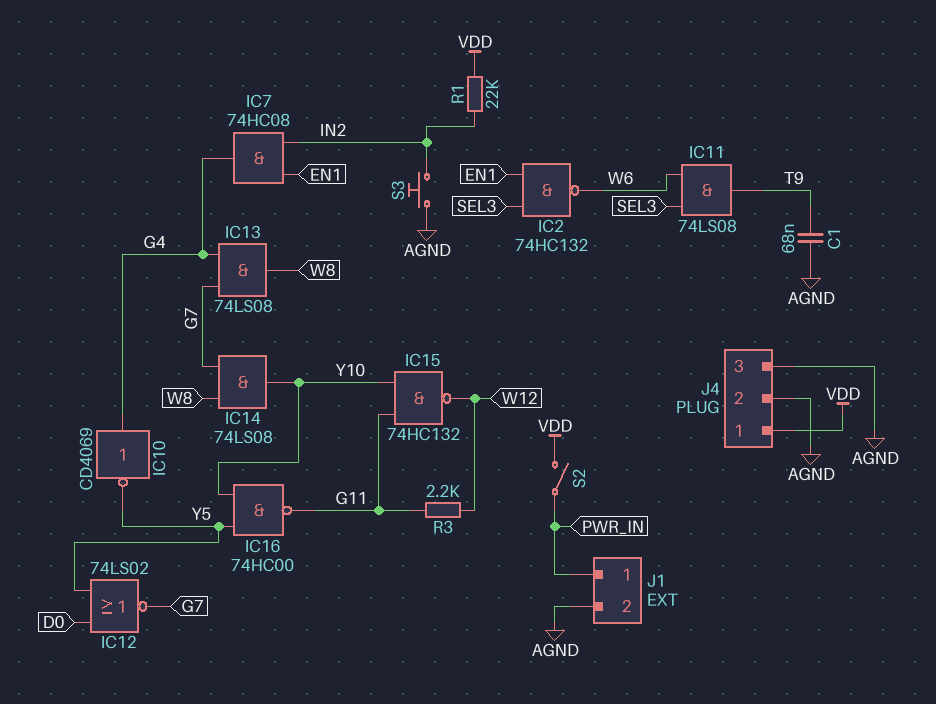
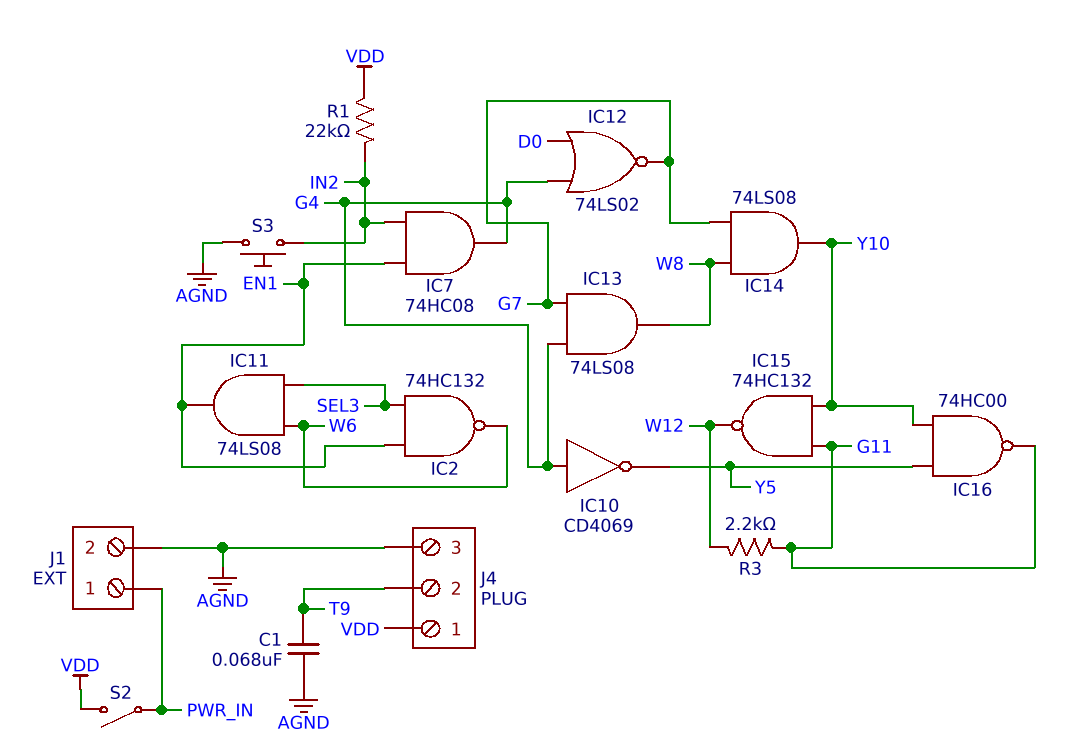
IC11: AND 74LS08 (in SEL3, in W6, out T9) -> AND 74LS08 (in SEL3, in W6, out EN1)
IC12: NOR 74LS02 (in D0, in Y5, out G7) -> NOR 74LS02 (in D0, in G4, out G7)
J4 pin 2: AGND -> T9

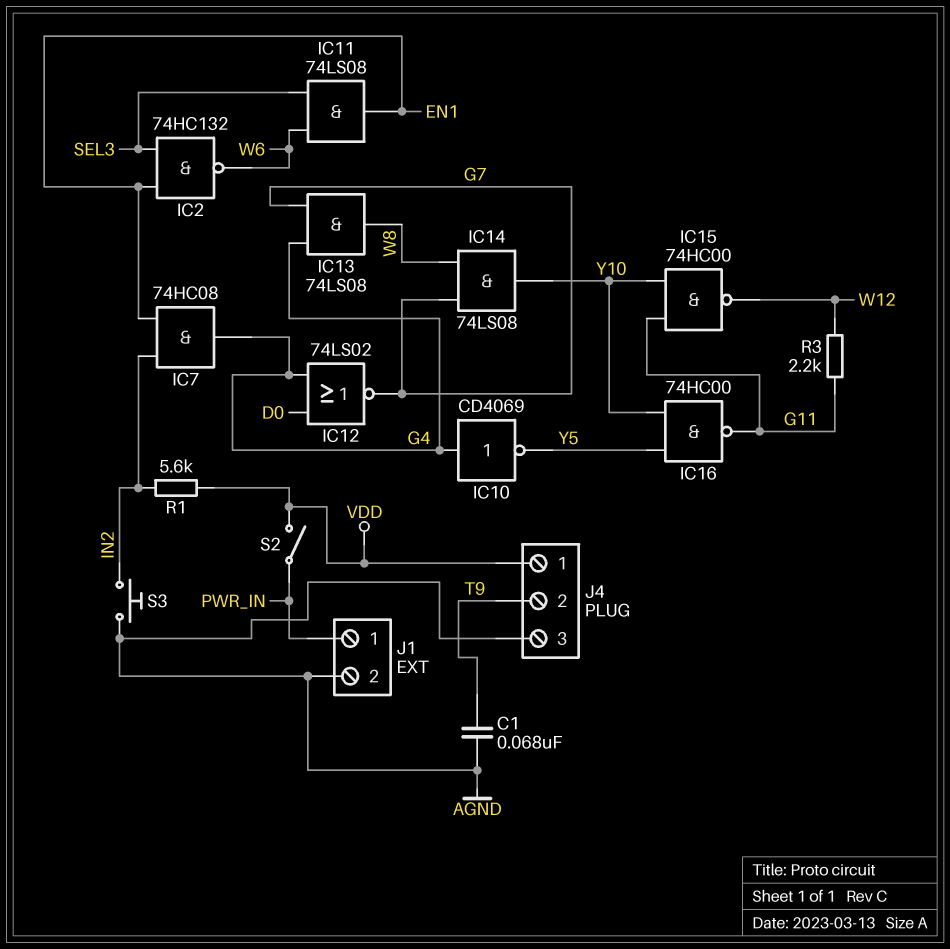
IC15: NAND 74HC132 (in G11, in Y10, out W12) -> NAND 74HC00 (in G11, in Y10, out W12)
R1: 22k (IN2, VDD) -> 5.6k (IN2, VDD)

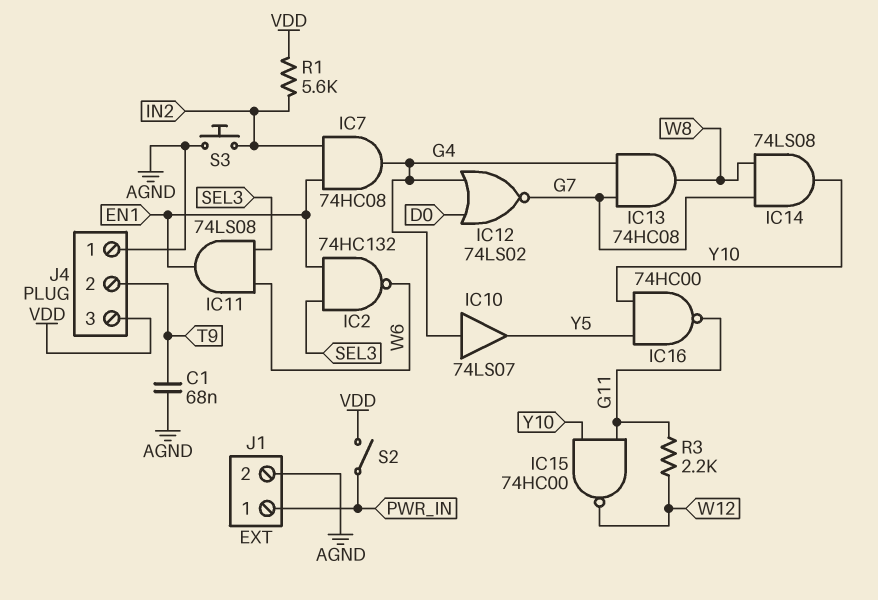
IC10: NOT CD4069 (in G4, out Y5) -> buffer 74LS07 (in G4, out Y5)
IC13: AND 74LS08 (in G4, in G7, out W8) -> AND 74HC08 (in G4, in G7, out W8)
J4 pin 1: VDD -> AGND
J4 pin 3: AGND -> VDD

